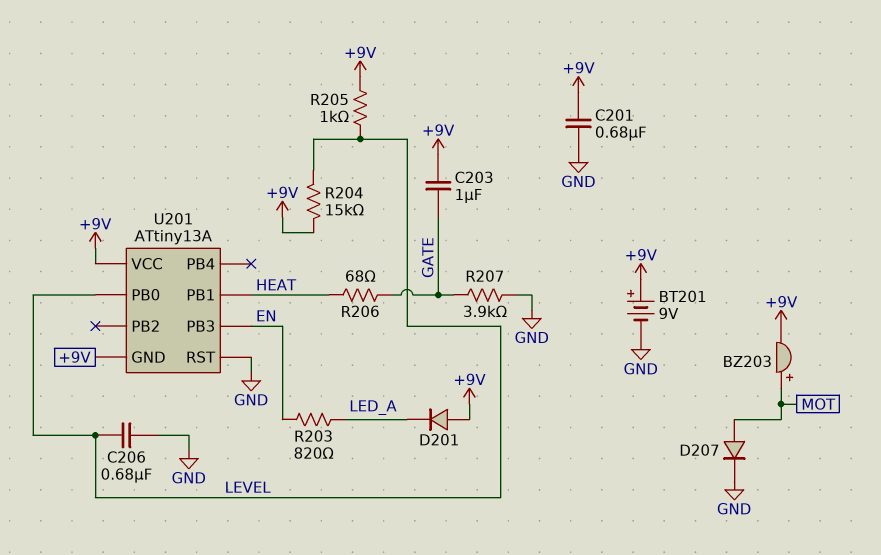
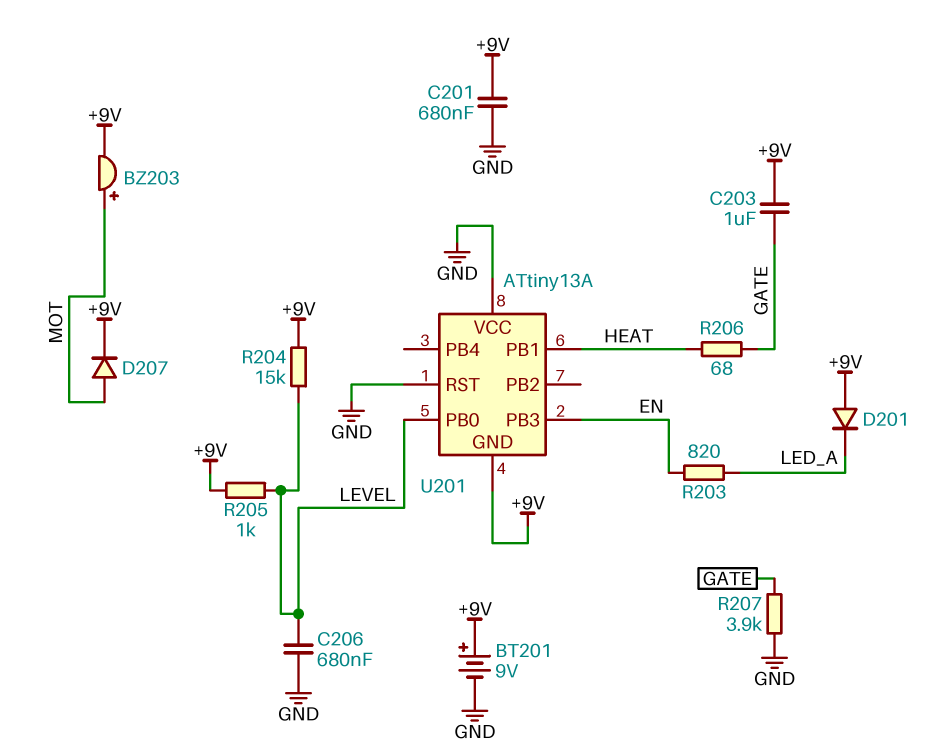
D207: diode (A MOT, K GND) -> diode (A MOT, K +9V)
U201 pin VCC: +9V -> GND

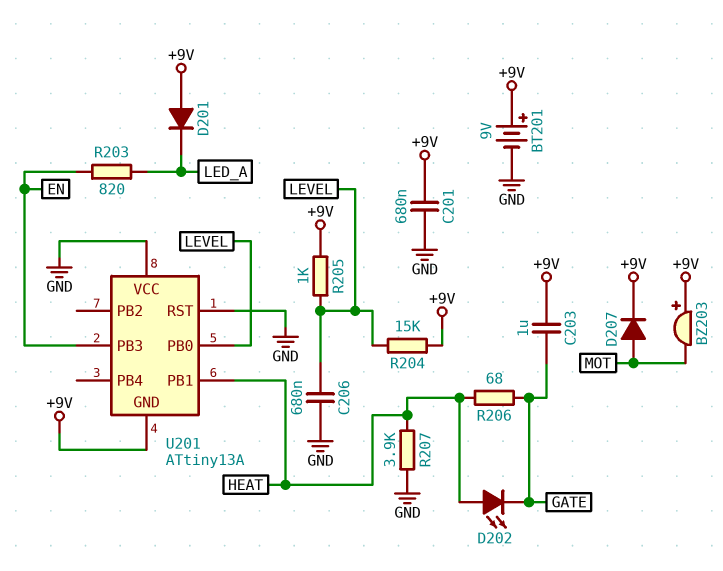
BZ203: buzzer (plus MOT, minus +9V) -> buzzer (plus +9V, minus MOT)
D202: none -> LED (A HEAT, K GATE)
R207: 3.9k (GATE, GND) -> 3.9k (GND, HEAT)

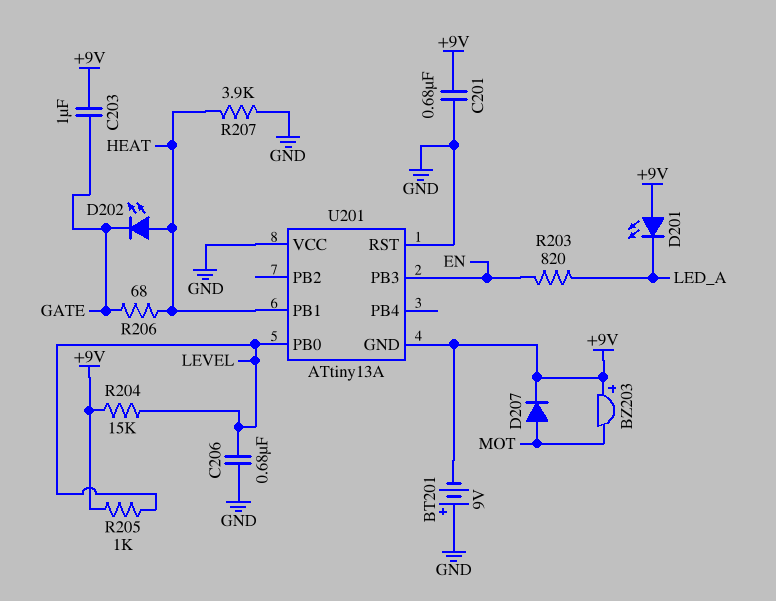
BT201: 9V (plus +9V, minus GND) -> 9V (plus GND, minus +9V)
D201: diode (A +9V, K LED_A) -> LED (A +9V, K LED_A)

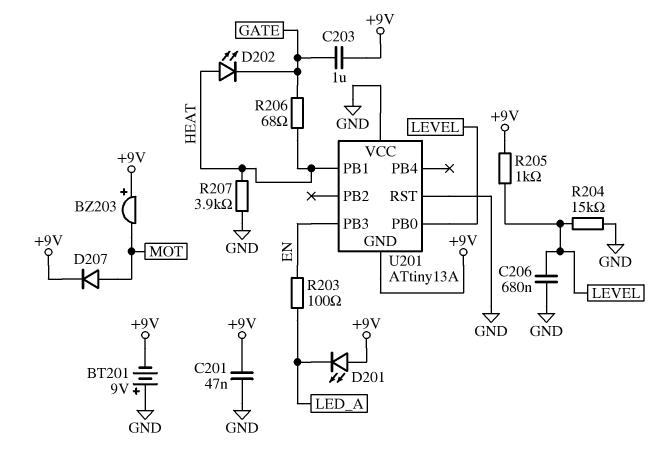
C201: 680nF (+9V, GND) -> 47nF (+9V, GND)
R203: 820 (EN, LED_A) -> 100 (EN, LED_A)
R204: 15k (+9V, LEVEL) -> 15k (GND, LEVEL)

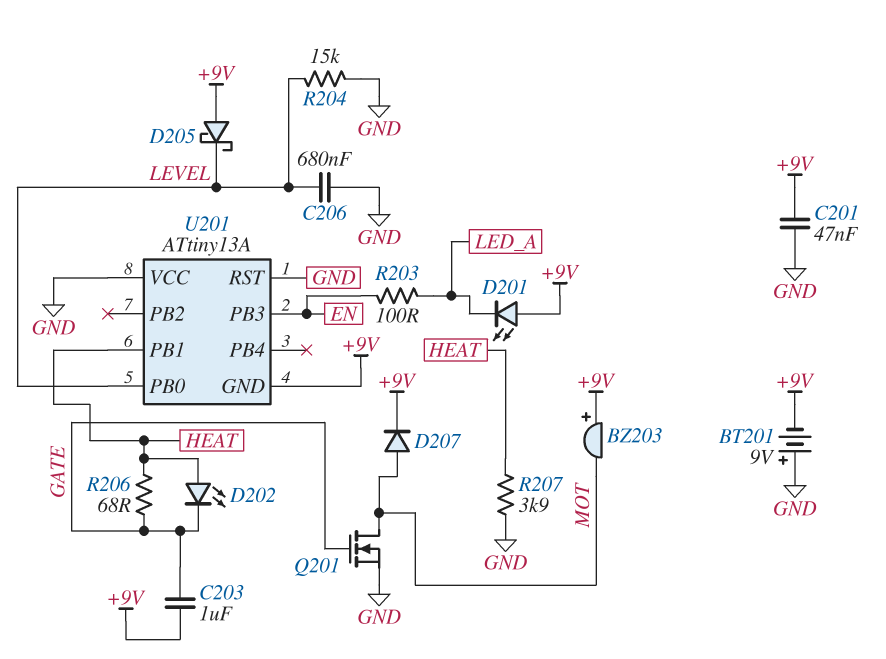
D205: none -> schottky (A +9V, K LEVEL)
Q201: none -> NMOS (G GATE, D MOT, S GND)
R205: 1k (+9V, LEVEL) -> none

